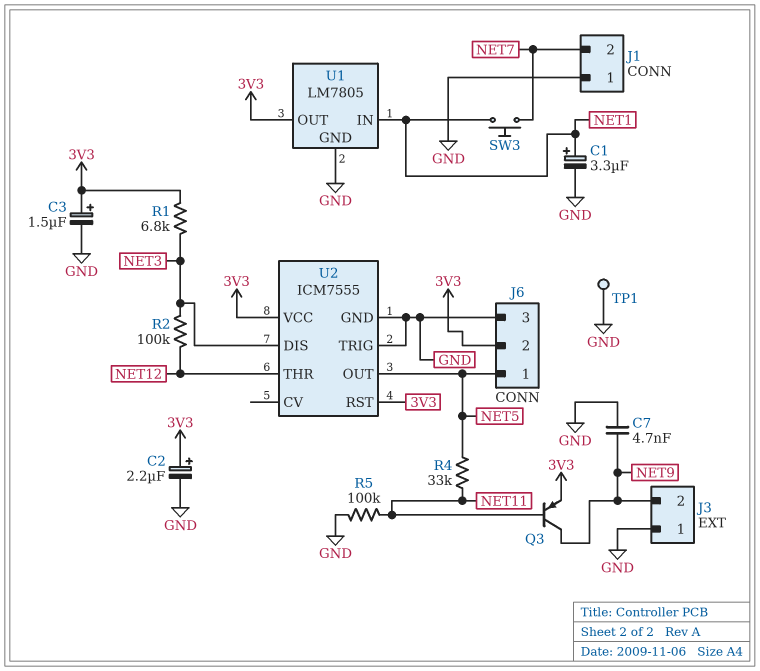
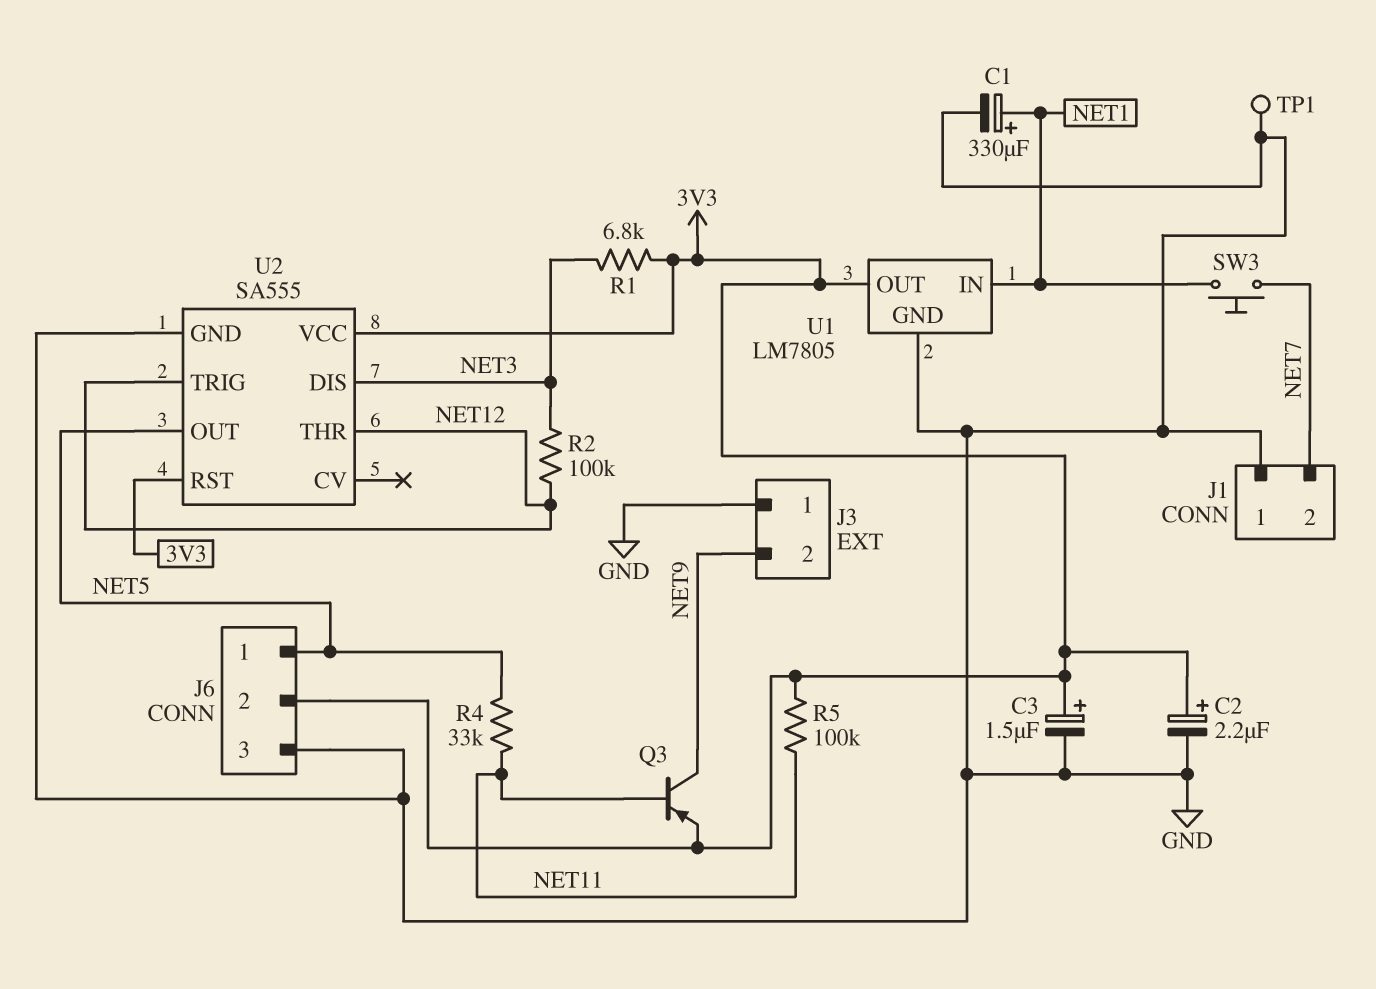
C1: 3.3uF (plus NET1, minus GND) -> 330uF (plus NET1, minus GND)
C7: 4.7nF (GND, NET9) -> none
R5: 100k (GND, NET11) -> 100k (3V3, NET11)
U2: ICM7555 -> SA555
U2 pin TRIG: GND -> NET12

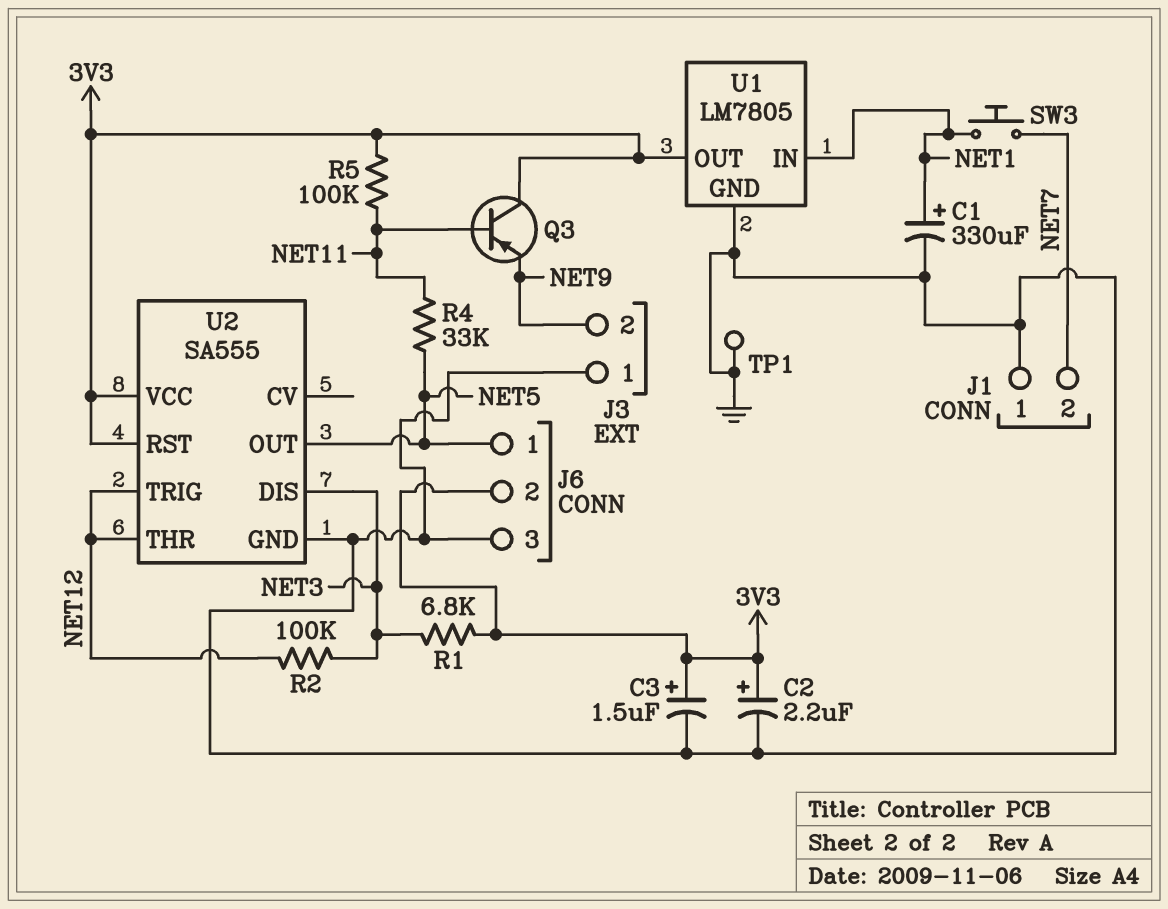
Q3: PNP (B NET11, C NET9, E 3V3) -> PNP (B NET11, C 3V3, E NET9)

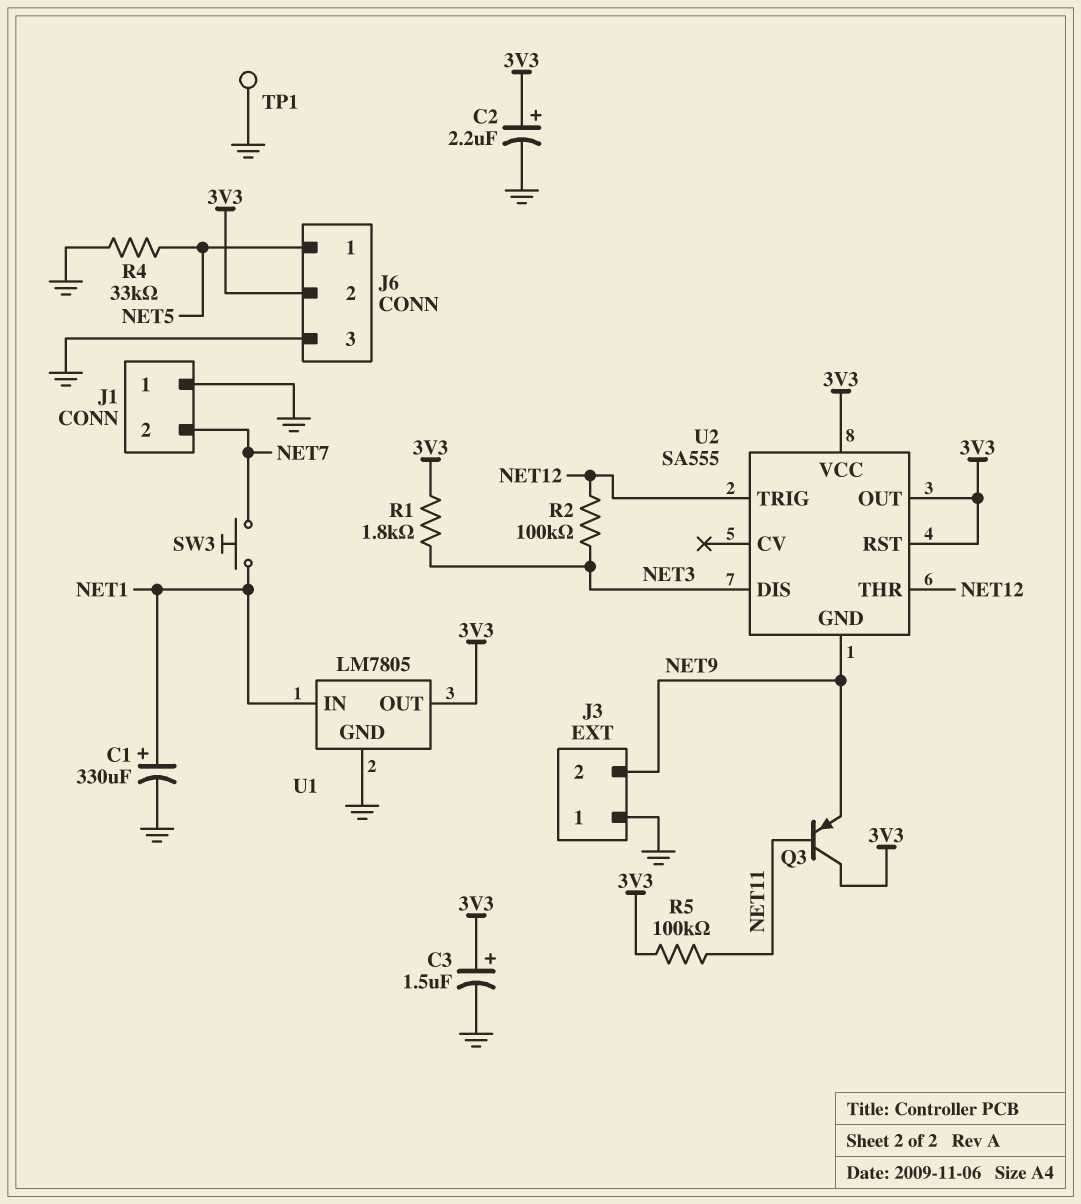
R1: 6.8k (3V3, NET3) -> 1.8k (3V3, NET3)
R4: 33k (NET5, NET11) -> 33k (GND, NET5)
U2 pin GND: GND -> NET9
U2 pin OUT: NET5 -> 3V3

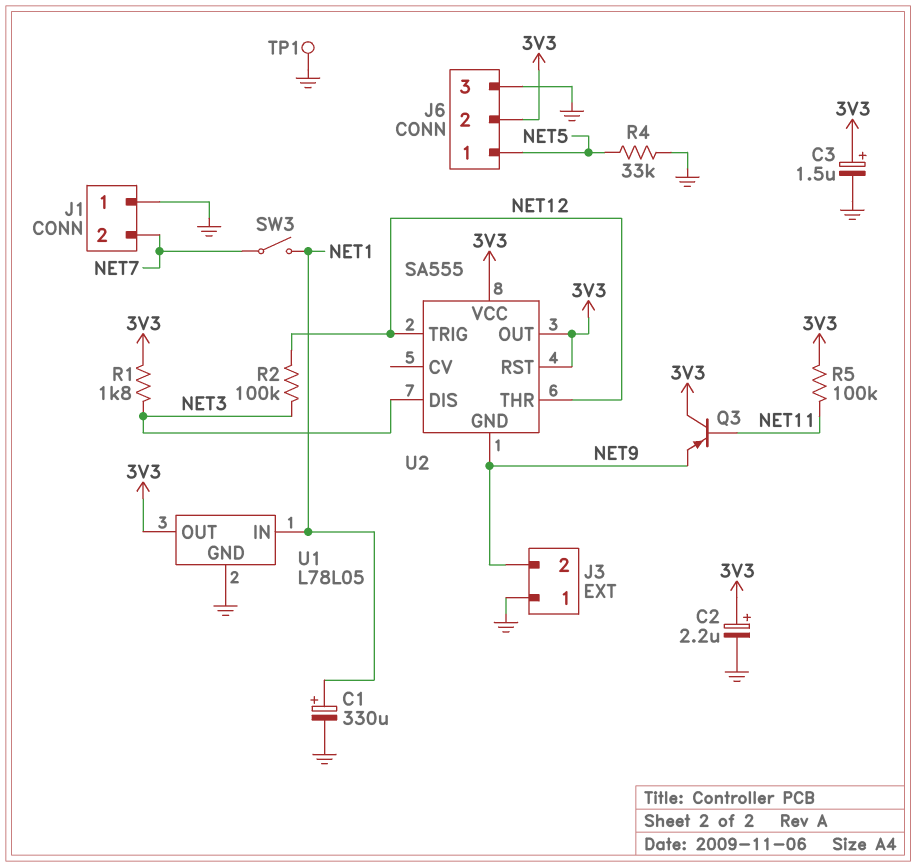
SW3: button (NET1, NET7) -> switch (NET1, NET7)
U1: LM7805 -> L78L05

